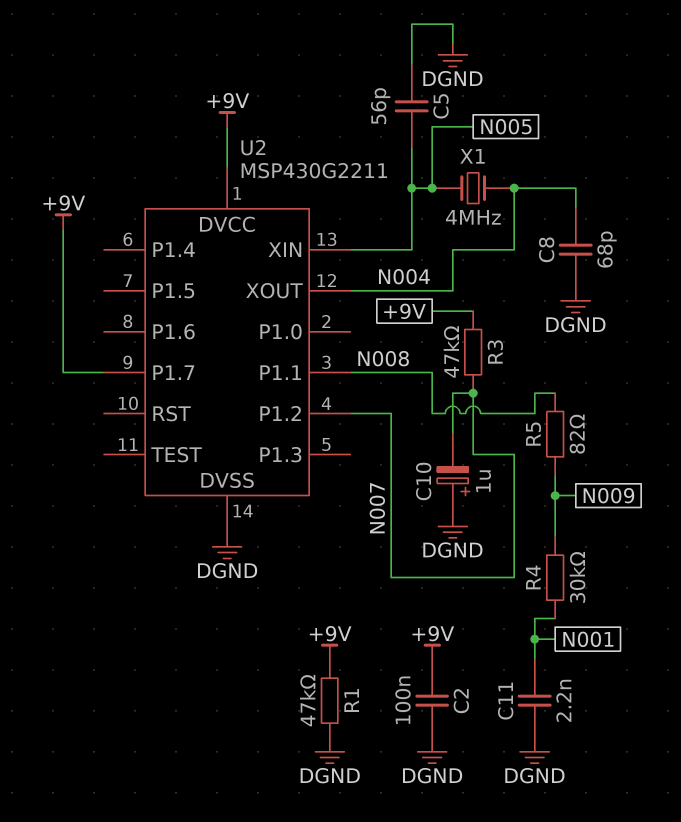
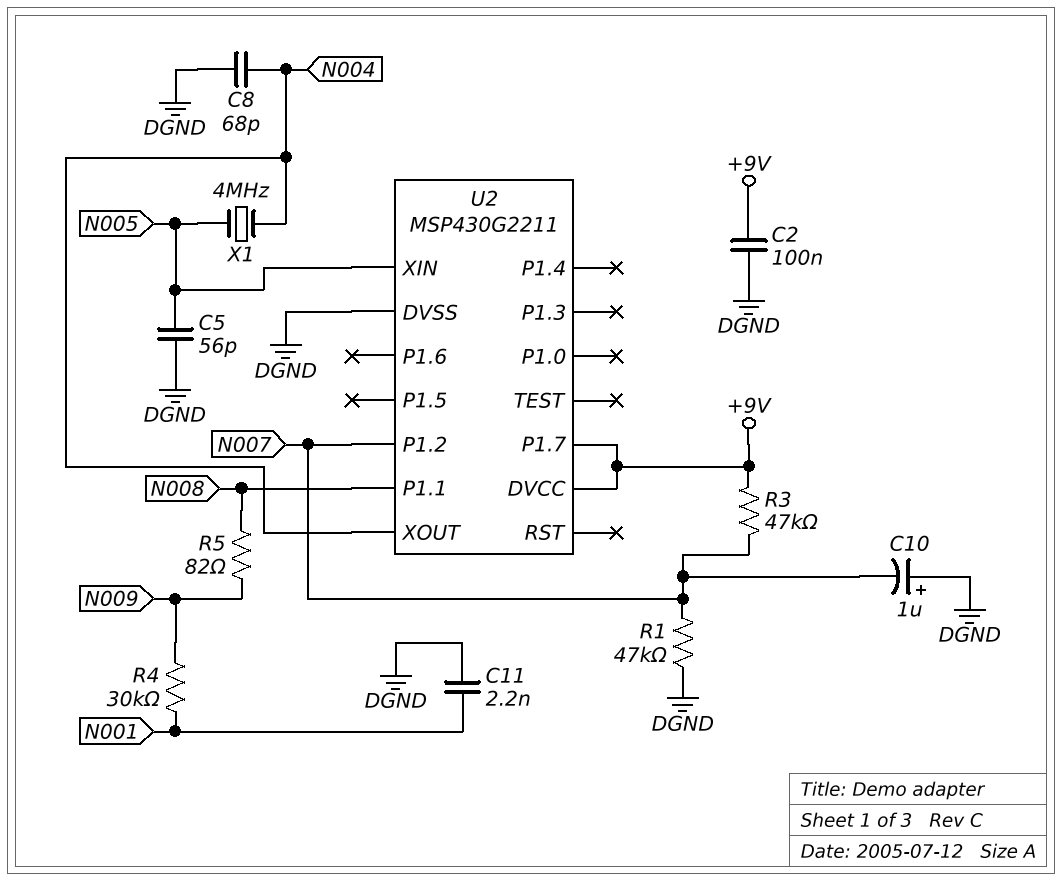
R1: 47k (+9V, DGND) -> 47k (DGND, N007)

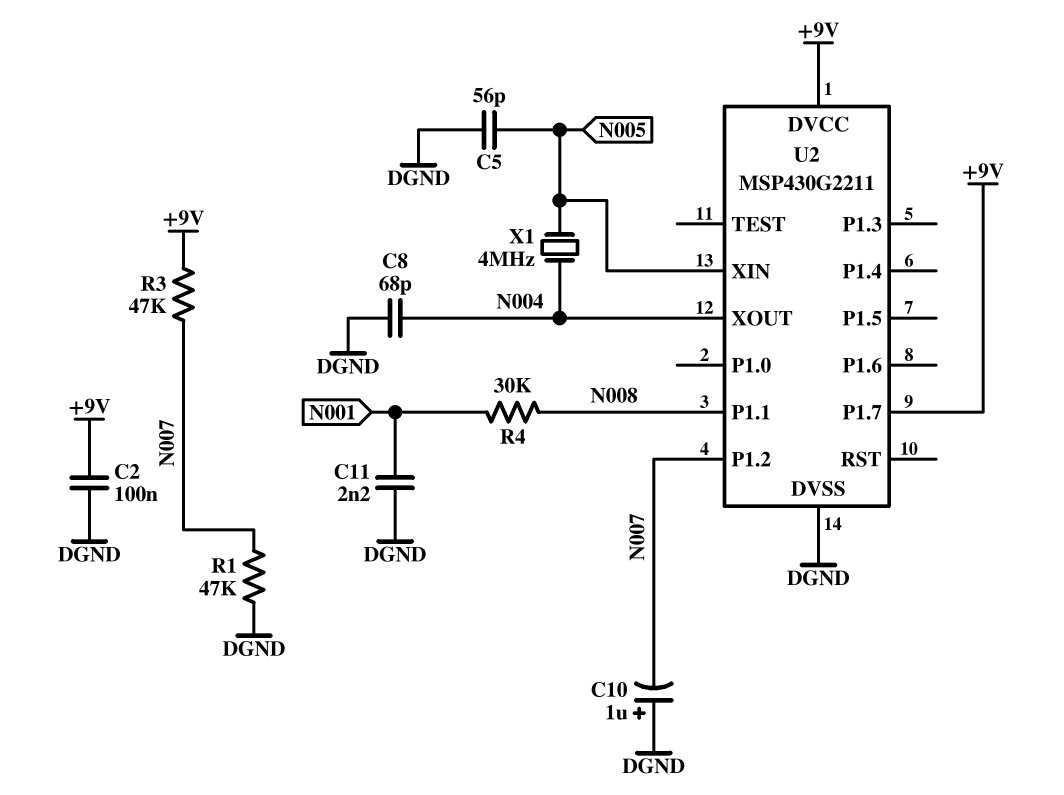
R4: 30k (N001, N009) -> 30k (N001, N008)
R5: 82 (N008, N009) -> none

